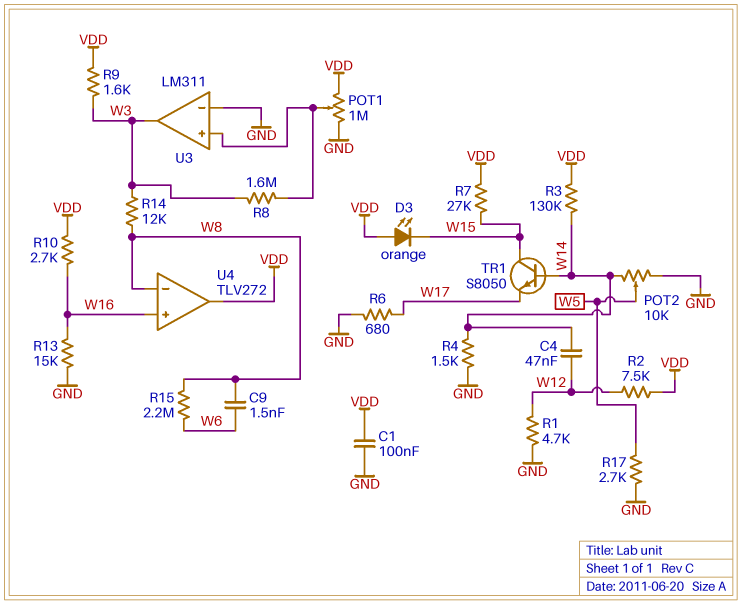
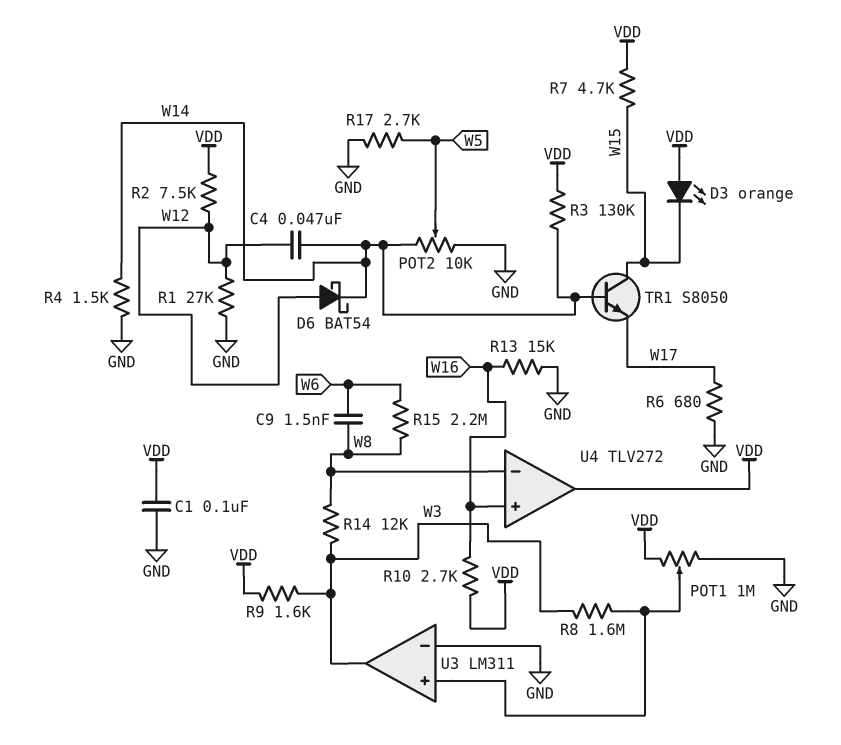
D6: none -> schottky BAT54 (A W12, K W14)
R1: 4.7k (GND, W12) -> 27k (GND, W12)
R7: 27k (VDD, W15) -> 4.7k (VDD, W15)

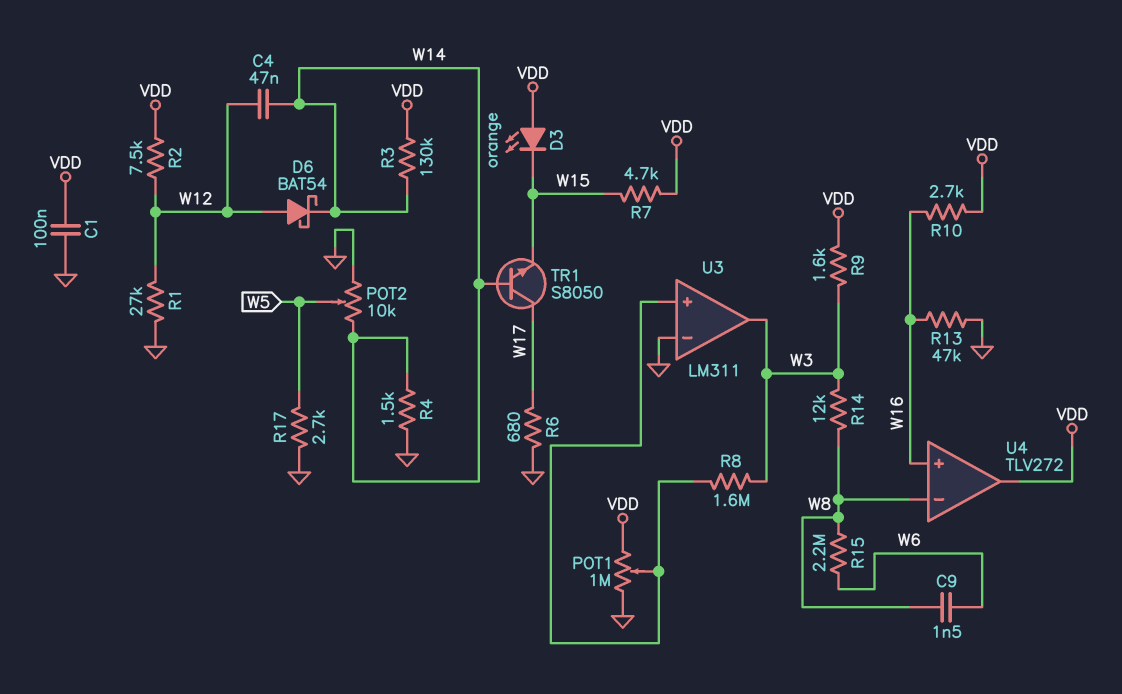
R13: 15k (GND, W16) -> 47k (GND, W16)
TR1: NPN S8050 (B W14, C W15, E W17) -> NPN S8050 (B W14, C W17, E W15)

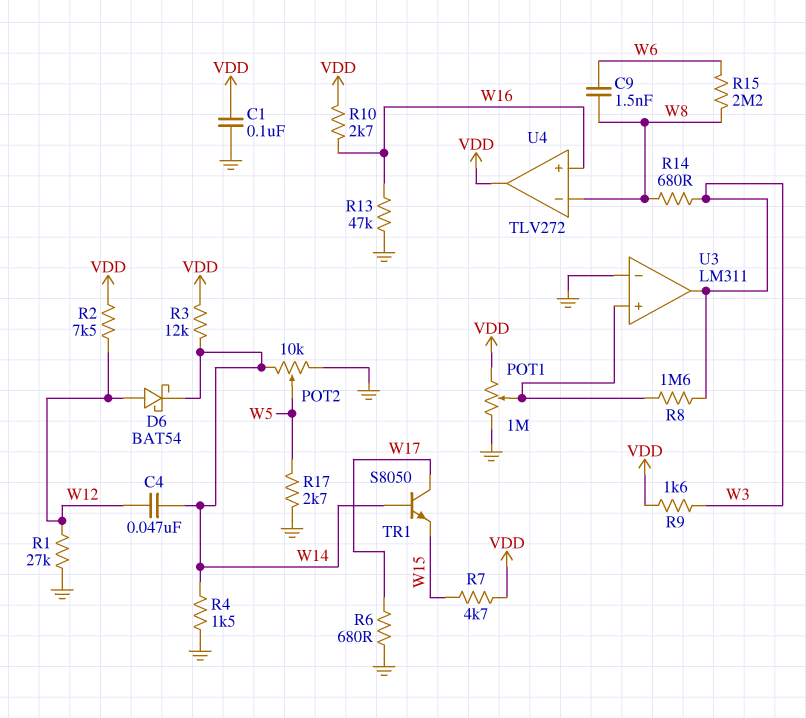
D3: LED orange (A VDD, K W15) -> none
R3: 130k (VDD, W14) -> 12k (VDD, W14)
R14: 12k (W3, W8) -> 680 (W3, W8)

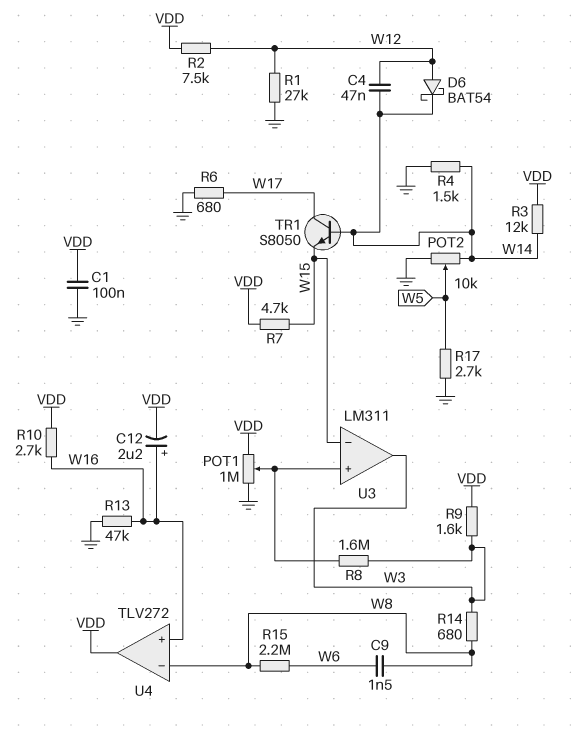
C12: none -> 2.2uF (plus W16, minus VDD)
U3 pin in-: GND -> W15

